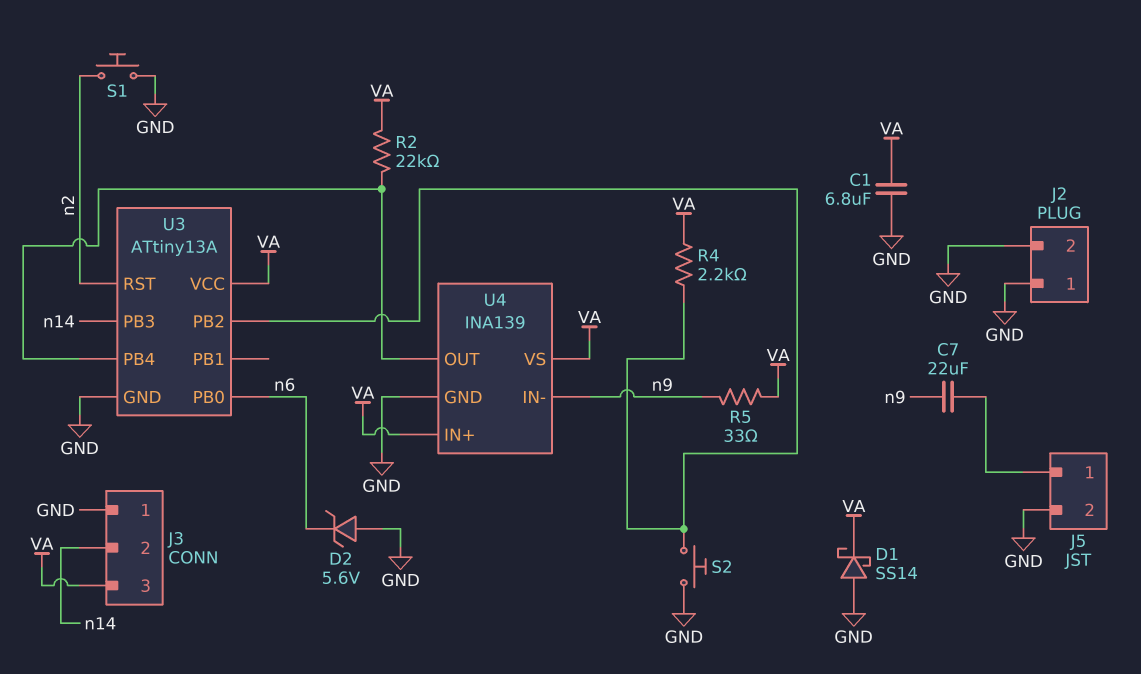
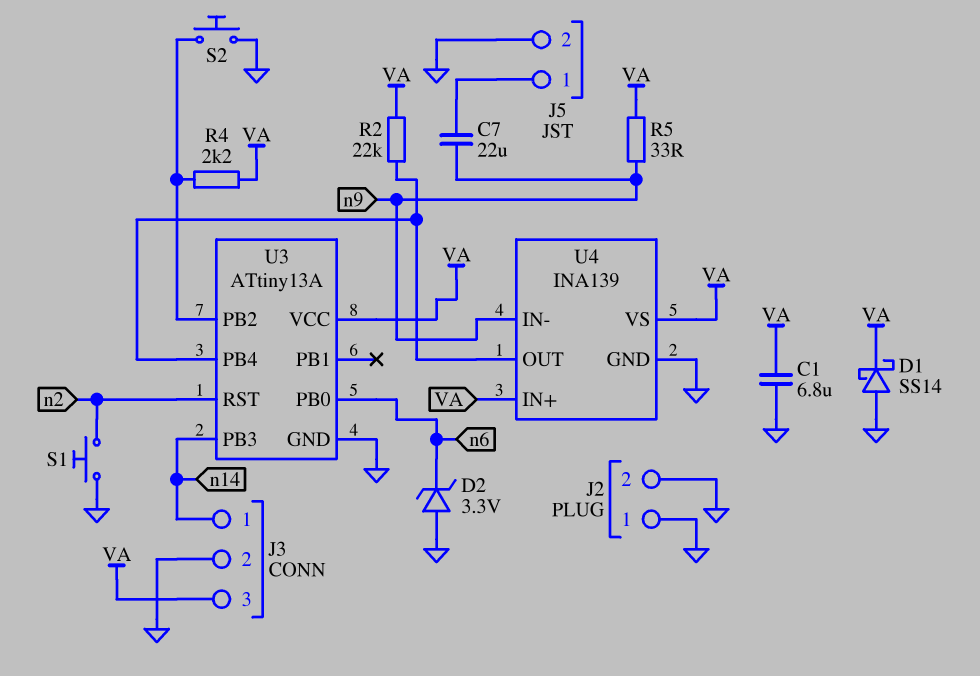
D2: zener 5.6V (A GND, K n6) -> zener 3.3V (A GND, K n6)
J3 pin 1: GND -> n14
J3 pin 2: n14 -> GND

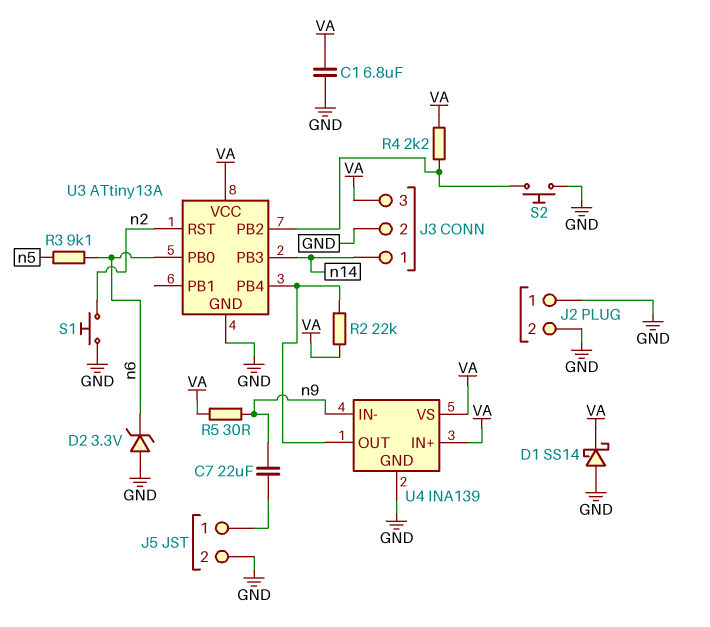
R3: none -> 9.1k (n5, n6)
R5: 33 (VA, n9) -> 30 (VA, n9)

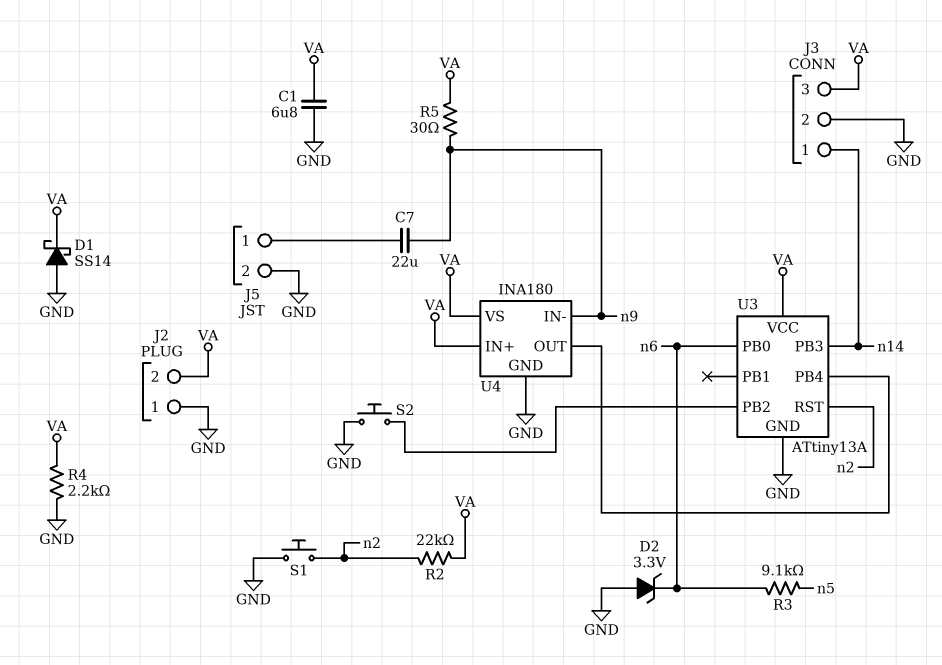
J2 pin 2: GND -> VA
R2: 22k (U3/PB4, VA) -> 22k (VA, n2)
R4: 2.2k (U3/PB2, VA) -> 2.2k (GND, VA)
U4: INA139 -> INA180

